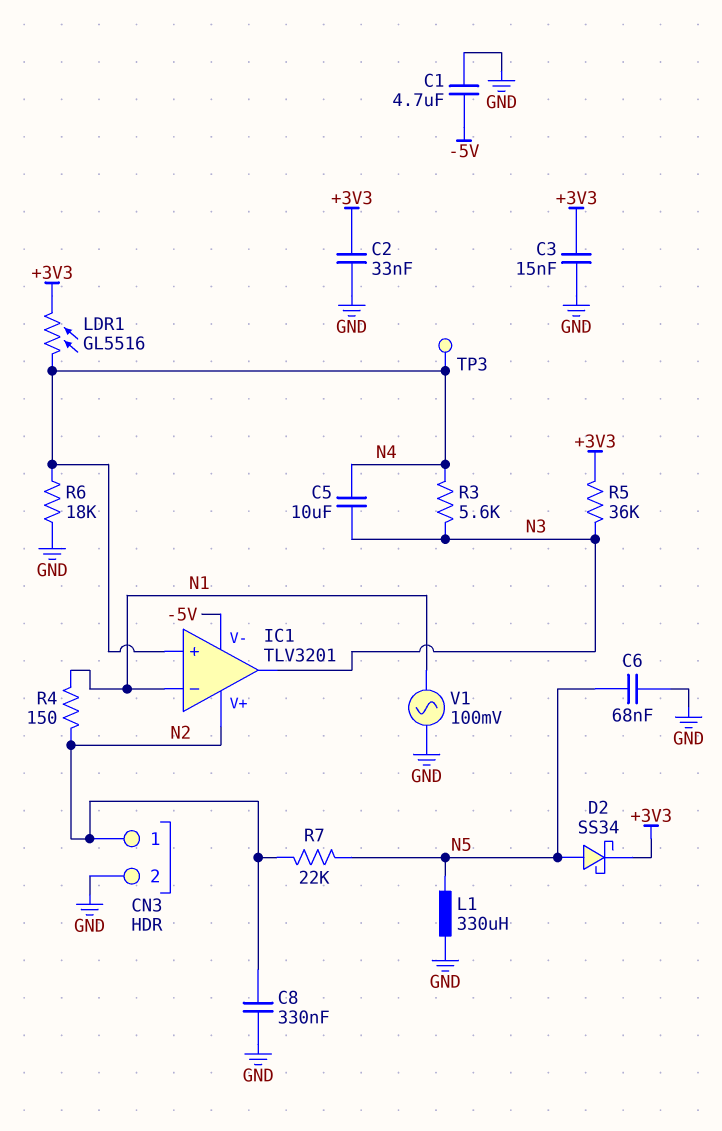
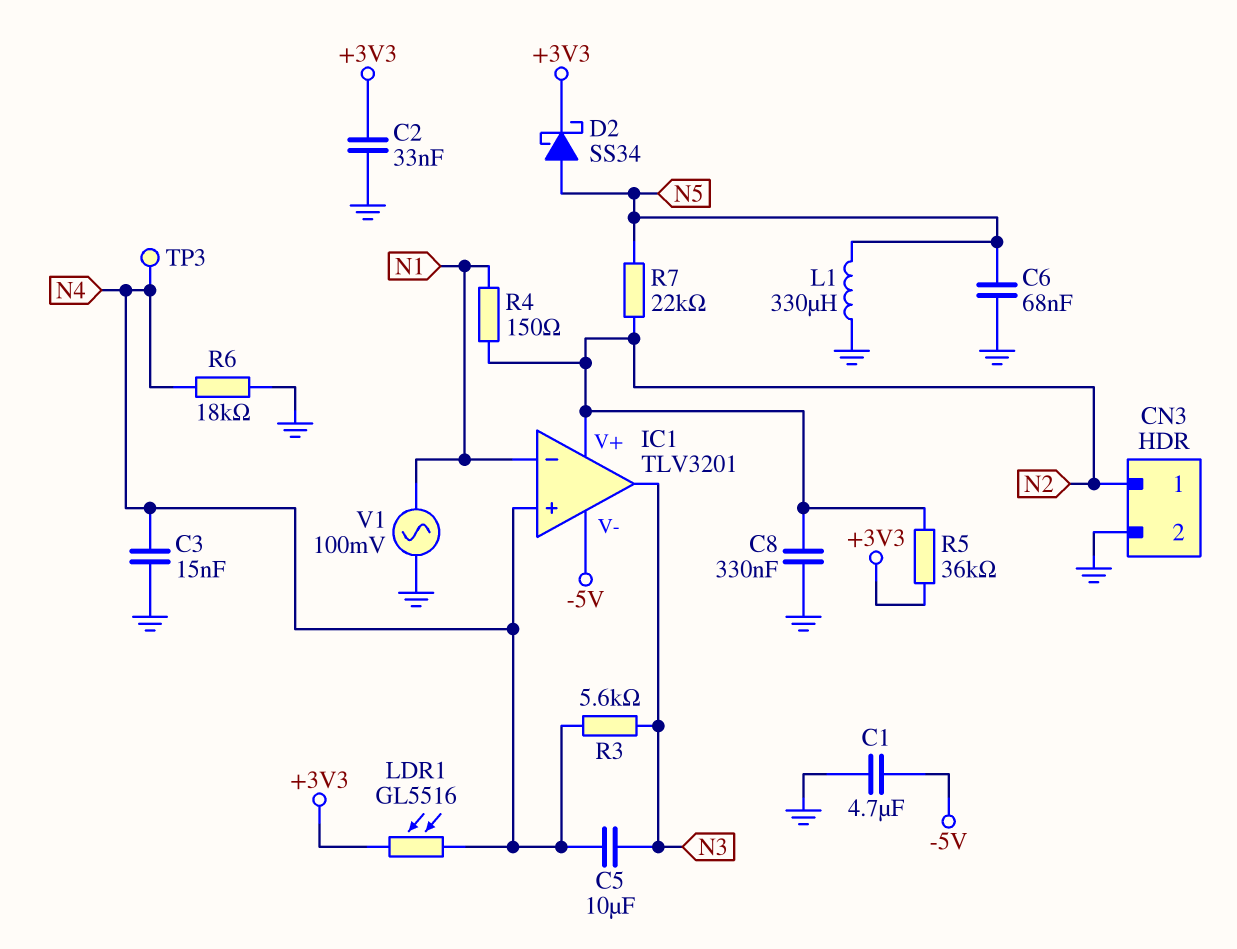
C3: 15nF (+3V3, GND) -> 15nF (GND, N4)
R5: 36k (+3V3, N3) -> 36k (+3V3, N2)

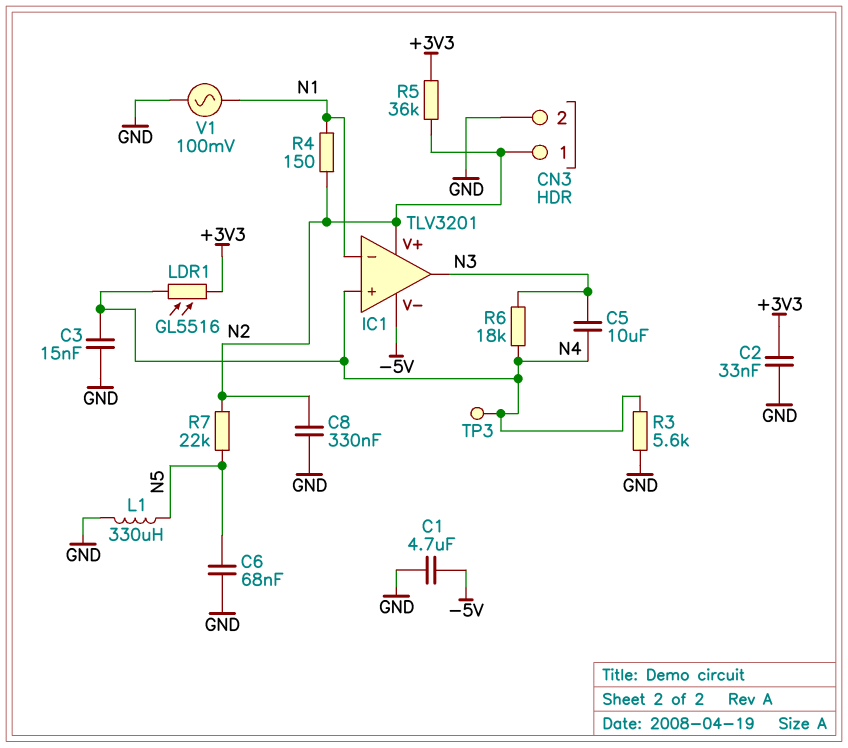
D2: schottky SS34 (A N5, K +3V3) -> none
R3: 5.6k (N3, N4) -> 5.6k (GND, N4)
R6: 18k (GND, N4) -> 18k (N3, N4)

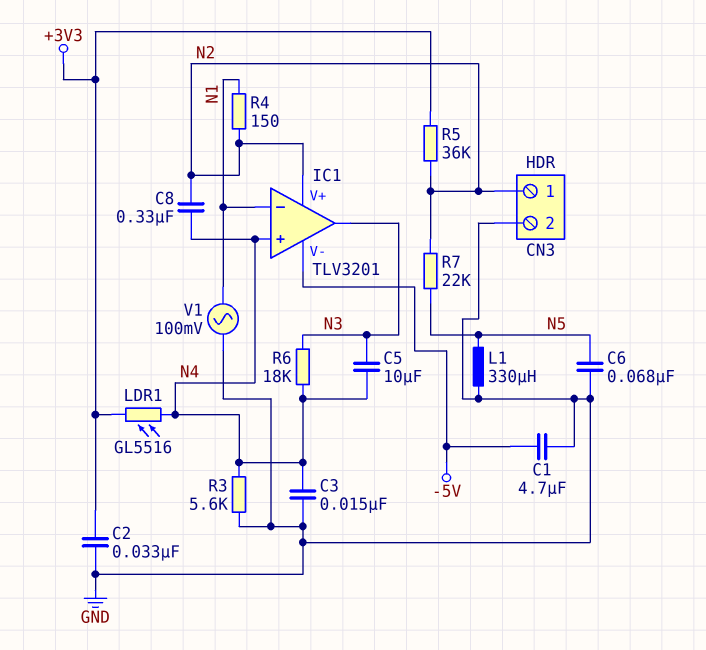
C8: 330nF (GND, N2) -> 330nF (N2, N4)
TP3: test point (N4) -> none

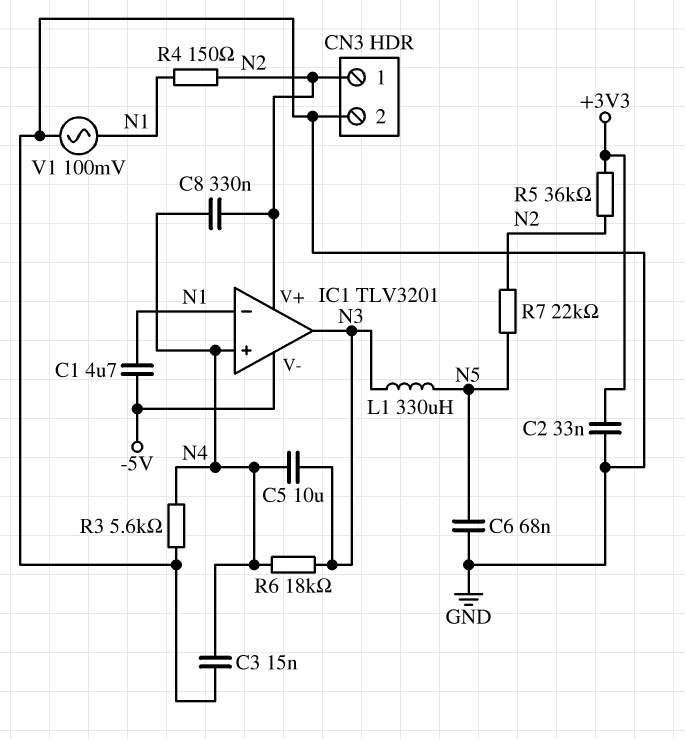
C1: 4.7uF (-5V, GND) -> 4.7uF (-5V, N1)
L1: 330uH (GND, N5) -> 330uH (N3, N5)
LDR1: GL5516 (+3V3, N4) -> none

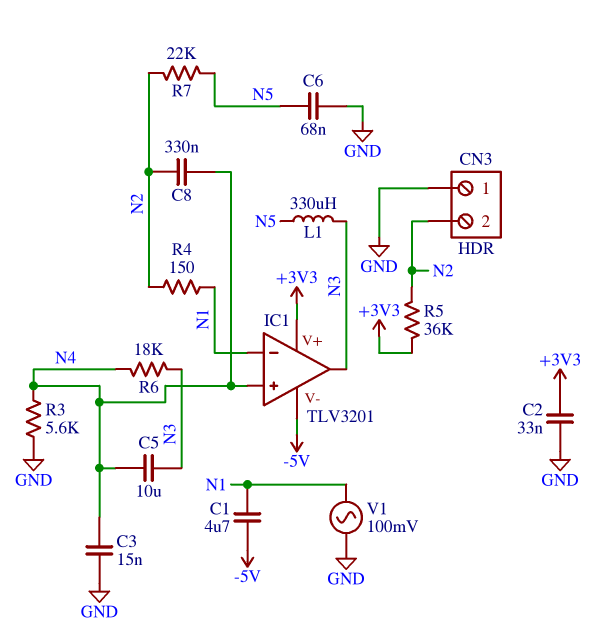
CN3 pin 1: N2 -> GND
CN3 pin 2: GND -> N2
IC1 pin V+: N2 -> +3V3

